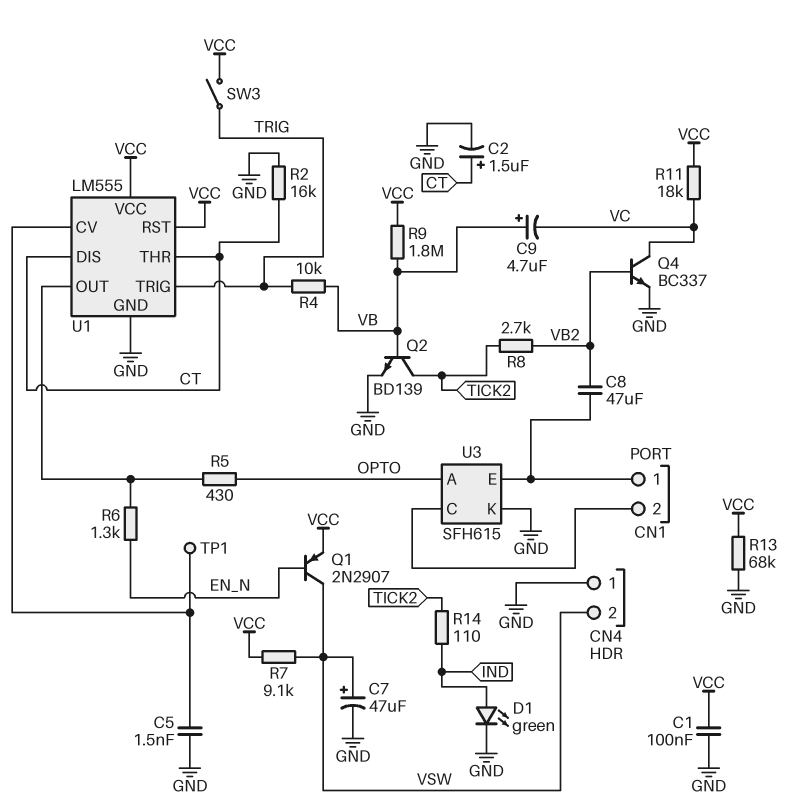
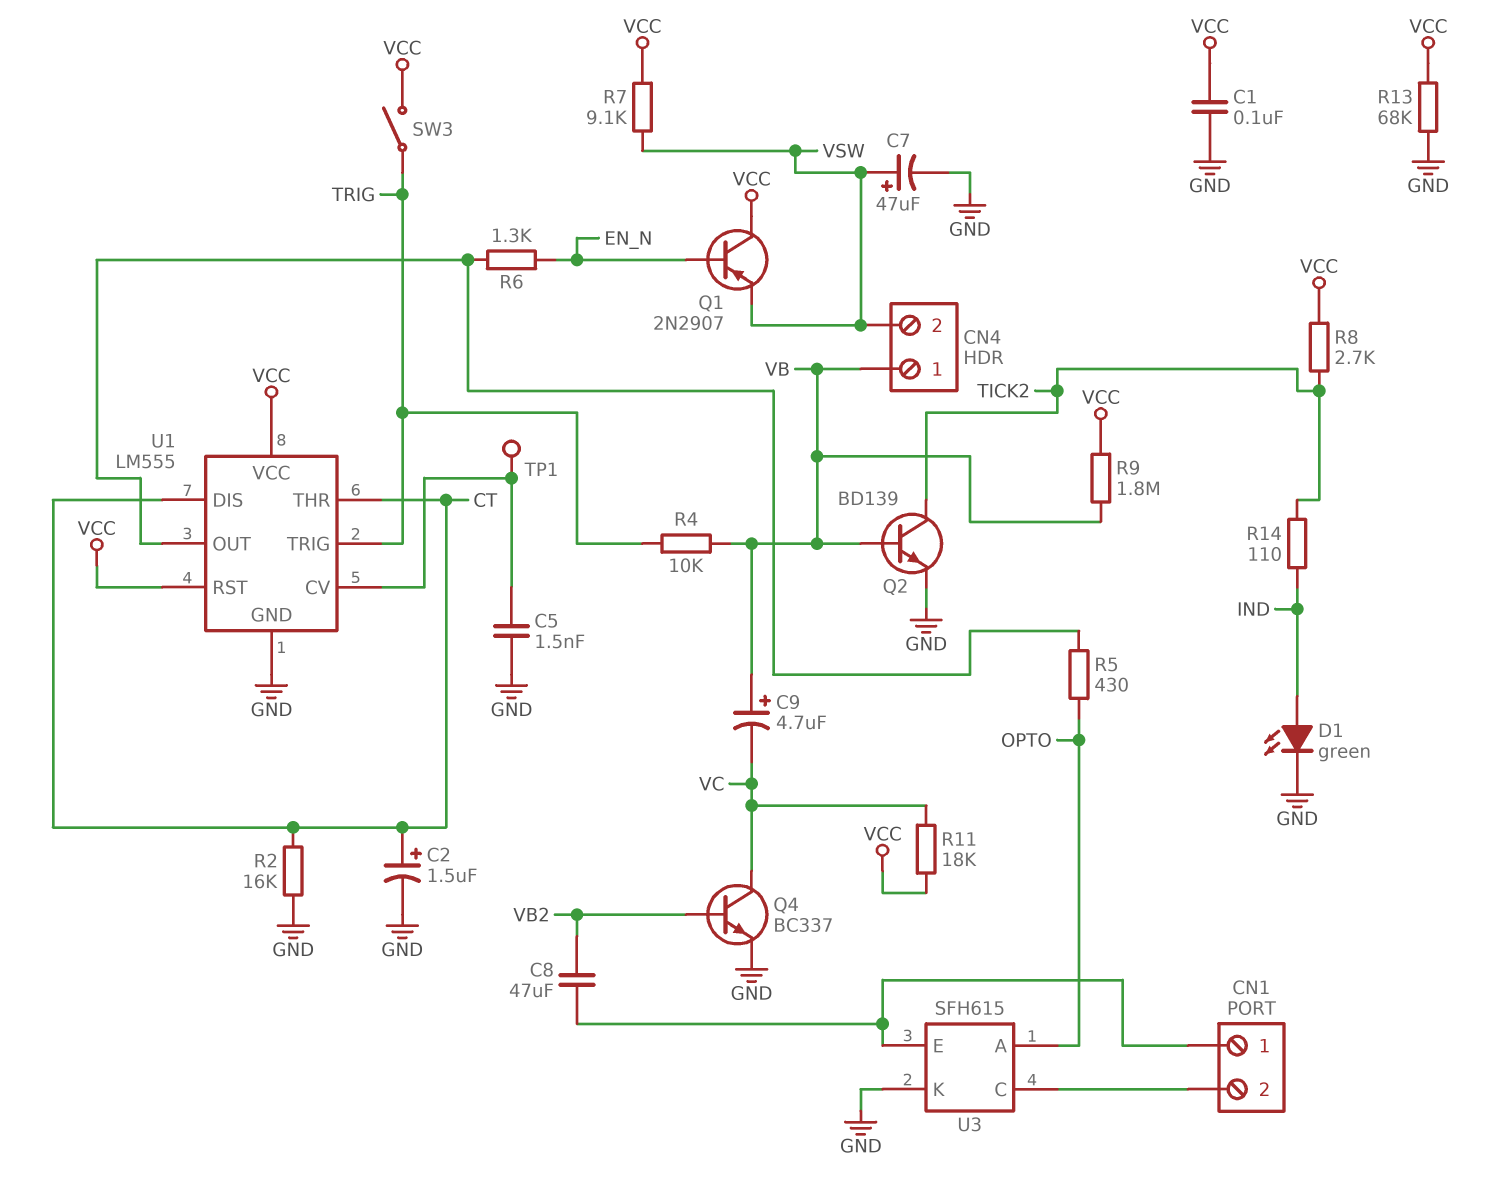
CN4 pin 1: GND -> VB
Q1: PNP 2N2907 (B EN_N, C VSW, E VCC) -> PNP 2N2907 (B EN_N, C VCC, E VSW)
R8: 2.7k (TICK2, VB2) -> 2.7k (TICK2, VCC)

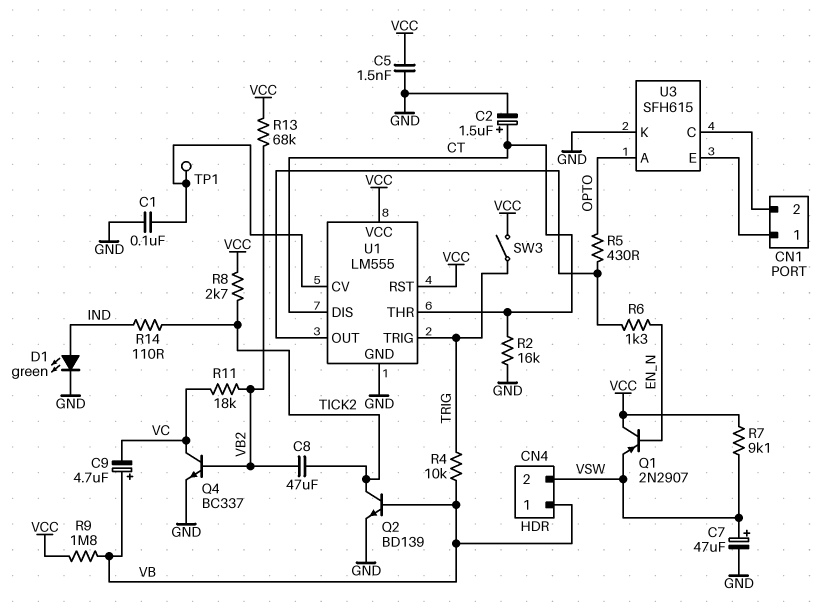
C1: 100nF (GND, VCC) -> 100nF (GND, U1/CV)
C5: 1.5nF (GND, U1/CV) -> 1.5nF (GND, VCC)
C8: 47uF (CN1/1, VB2) -> 47uF (TICK2, VB2)
R11: 18k (VC, VCC) -> 18k (VB2, VC)
R13: 68k (GND, VCC) -> 68k (VB2, VCC)

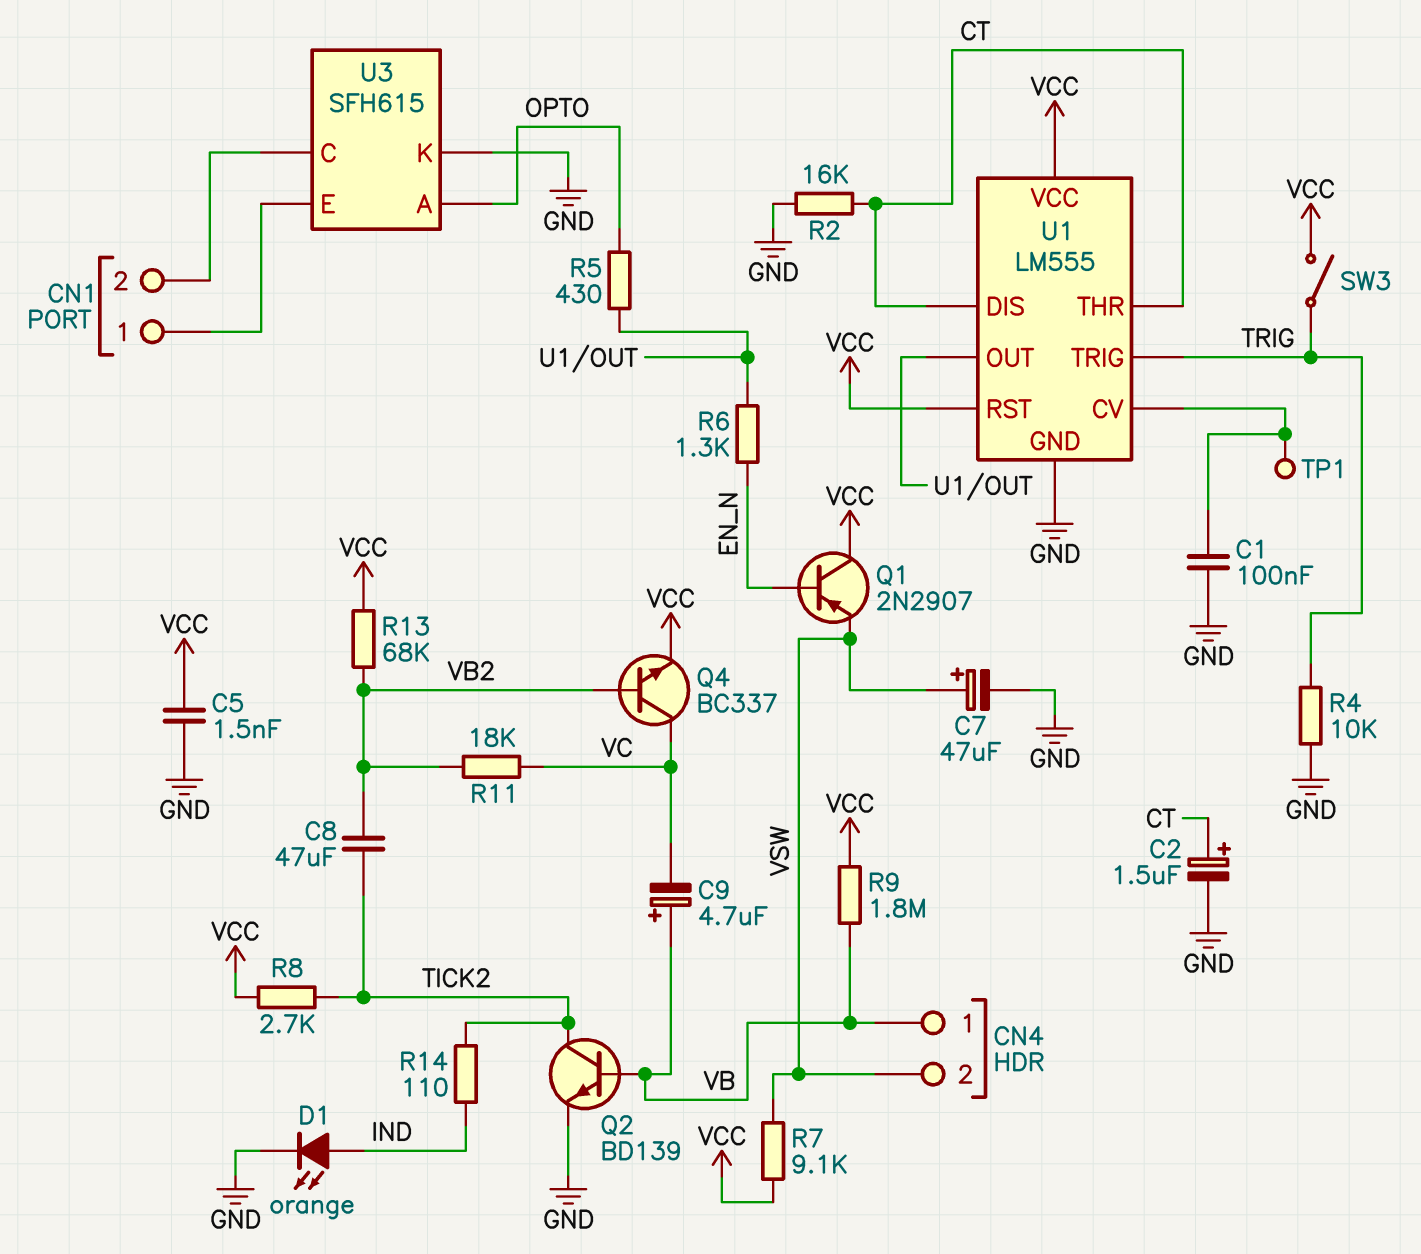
D1: LED green (A IND, K GND) -> LED orange (A IND, K GND)
Q4: NPN BC337 (B VB2, C VC, E GND) -> NPN BC337 (B VB2, C VC, E VCC)
R4: 10k (TRIG, VB) -> 10k (GND, TRIG)

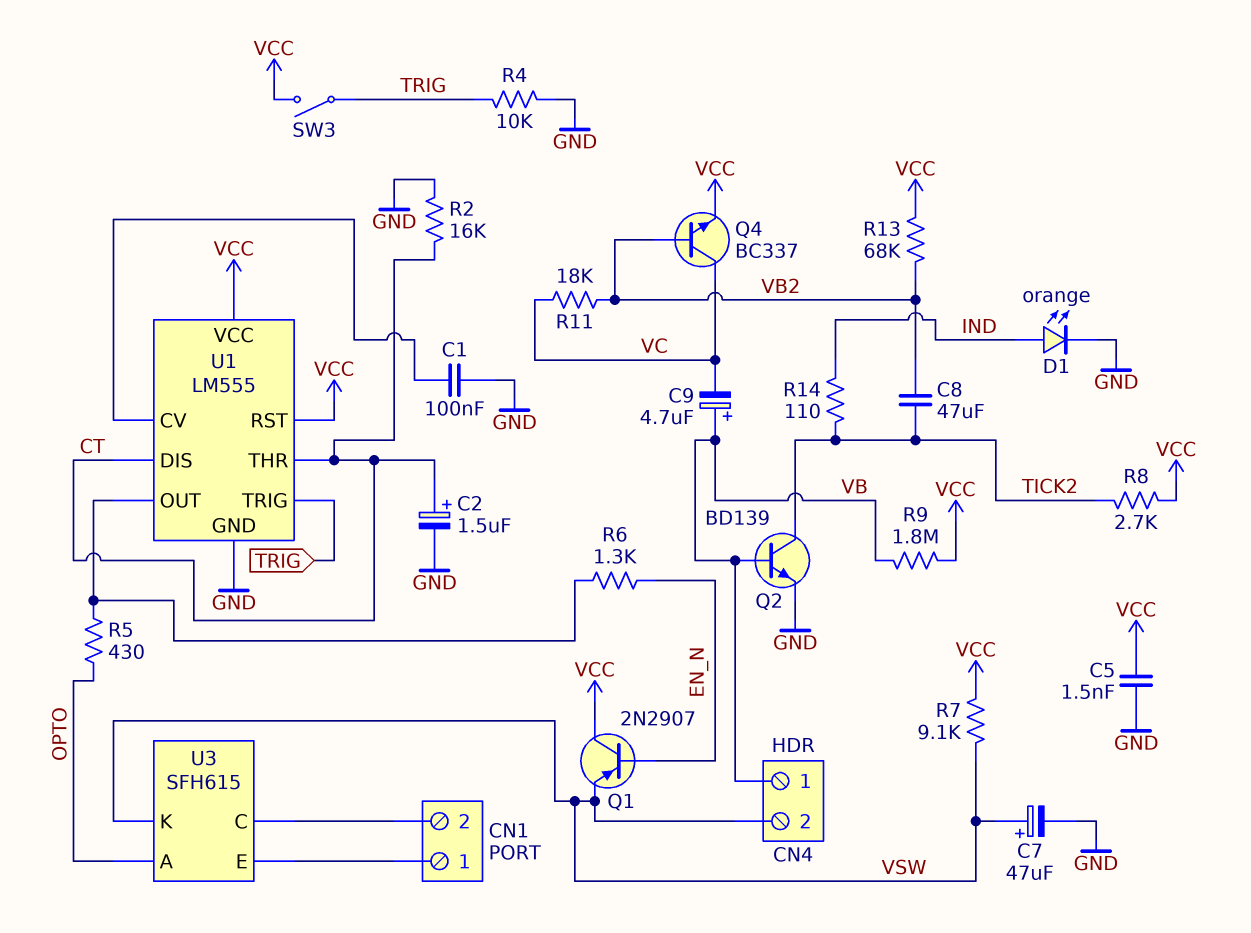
TP1: test point (U1/CV) -> none
U3 pin K: GND -> VSW

